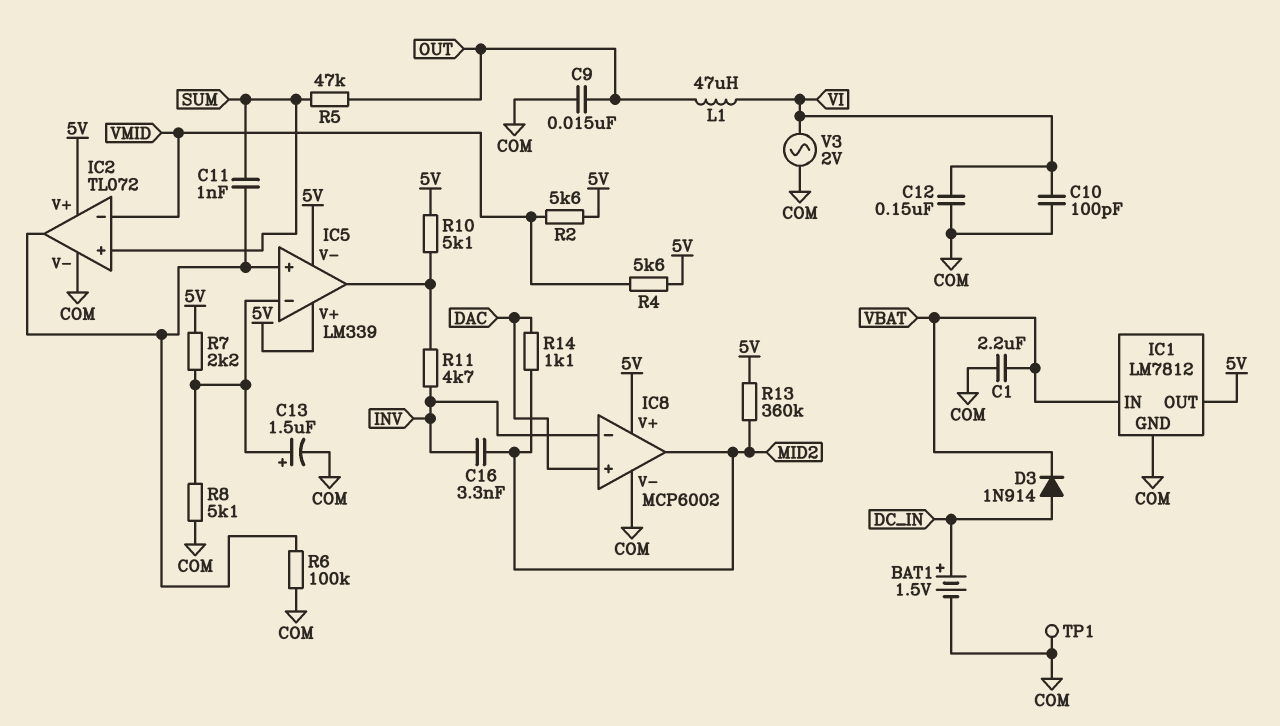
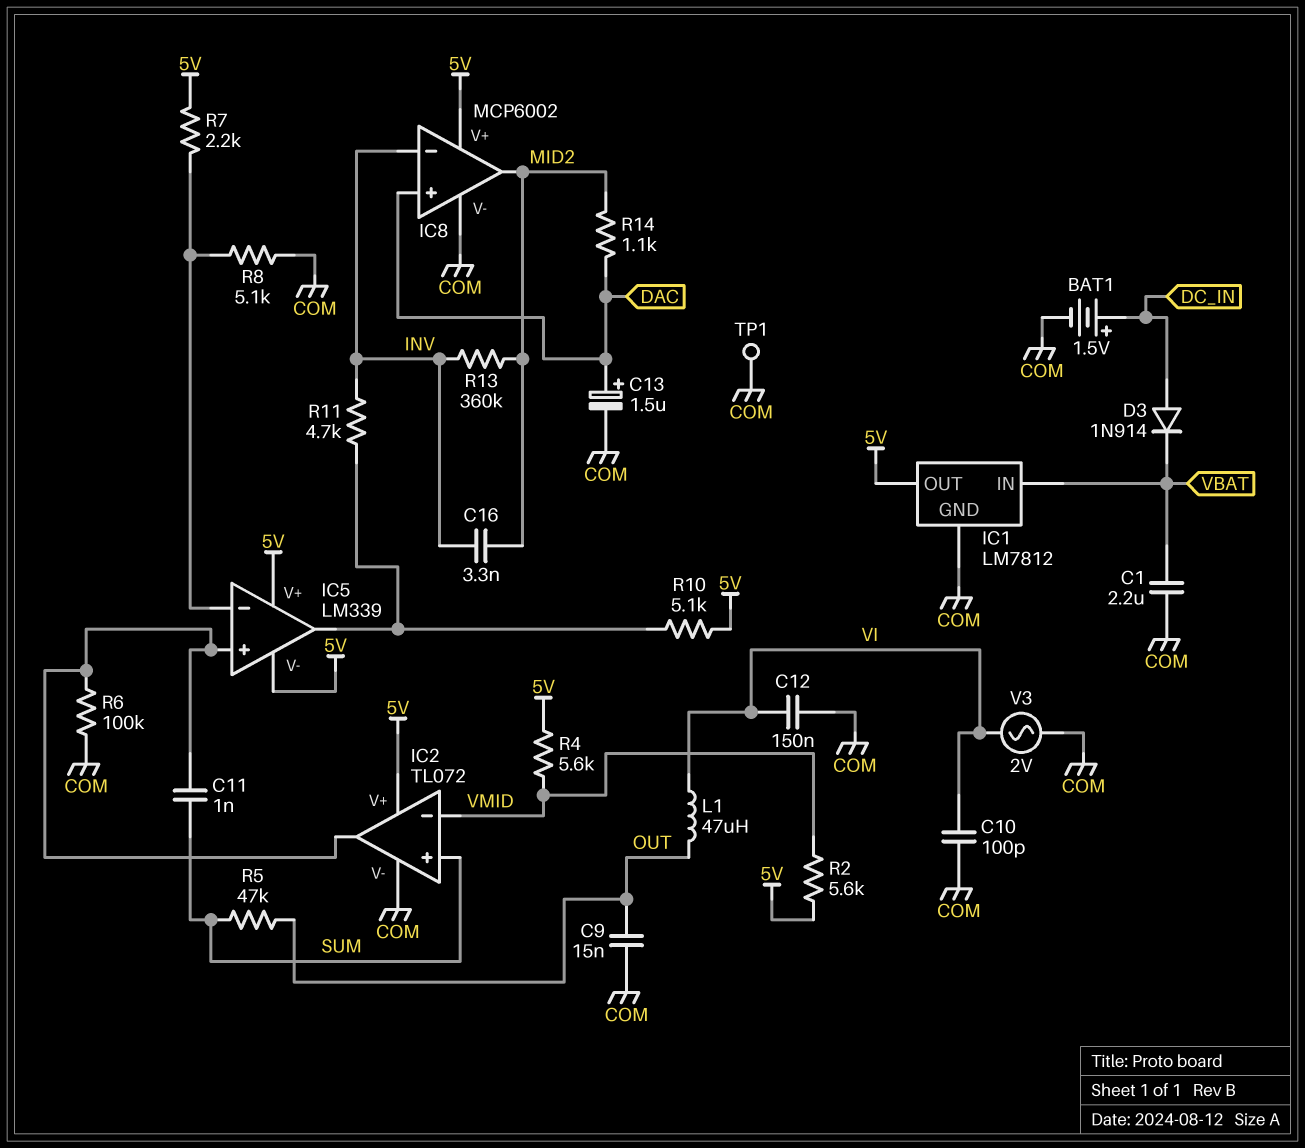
C13: 1.5uF (plus IC5/in-, minus COM) -> 1.5uF (plus DAC, minus COM)
R13: 360k (5V, MID2) -> 360k (INV, MID2)

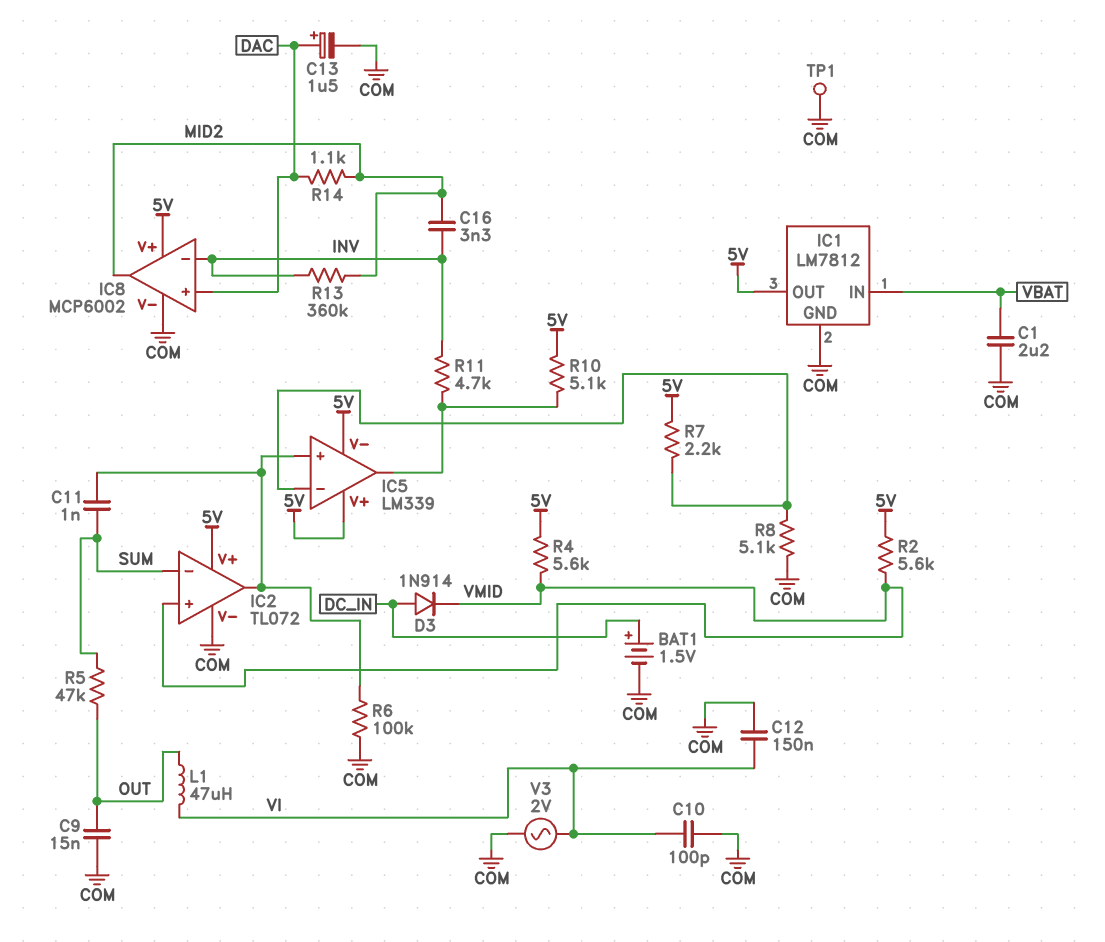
D3: diode 1N914 (A DC_IN, K VBAT) -> diode 1N914 (A DC_IN, K VMID)
IC2 pin in+: SUM -> VMID
IC2 pin in-: VMID -> SUM

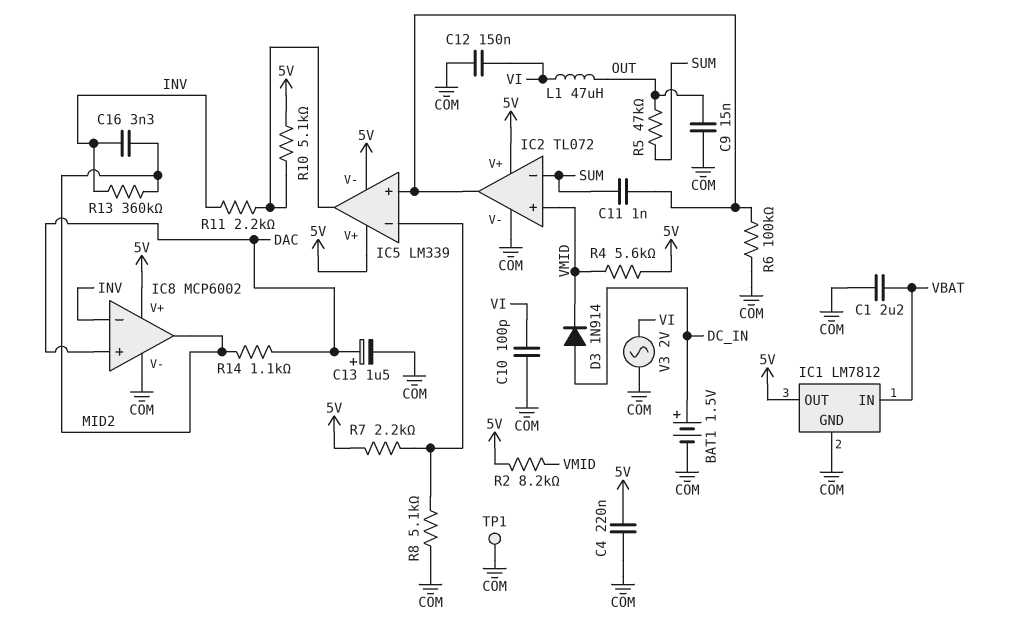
C4: none -> 220nF (5V, COM)
R2: 5.6k (5V, VMID) -> 8.2k (5V, VMID)
R11: 4.7k (IC5/out, INV) -> 2.2k (IC5/out, INV)

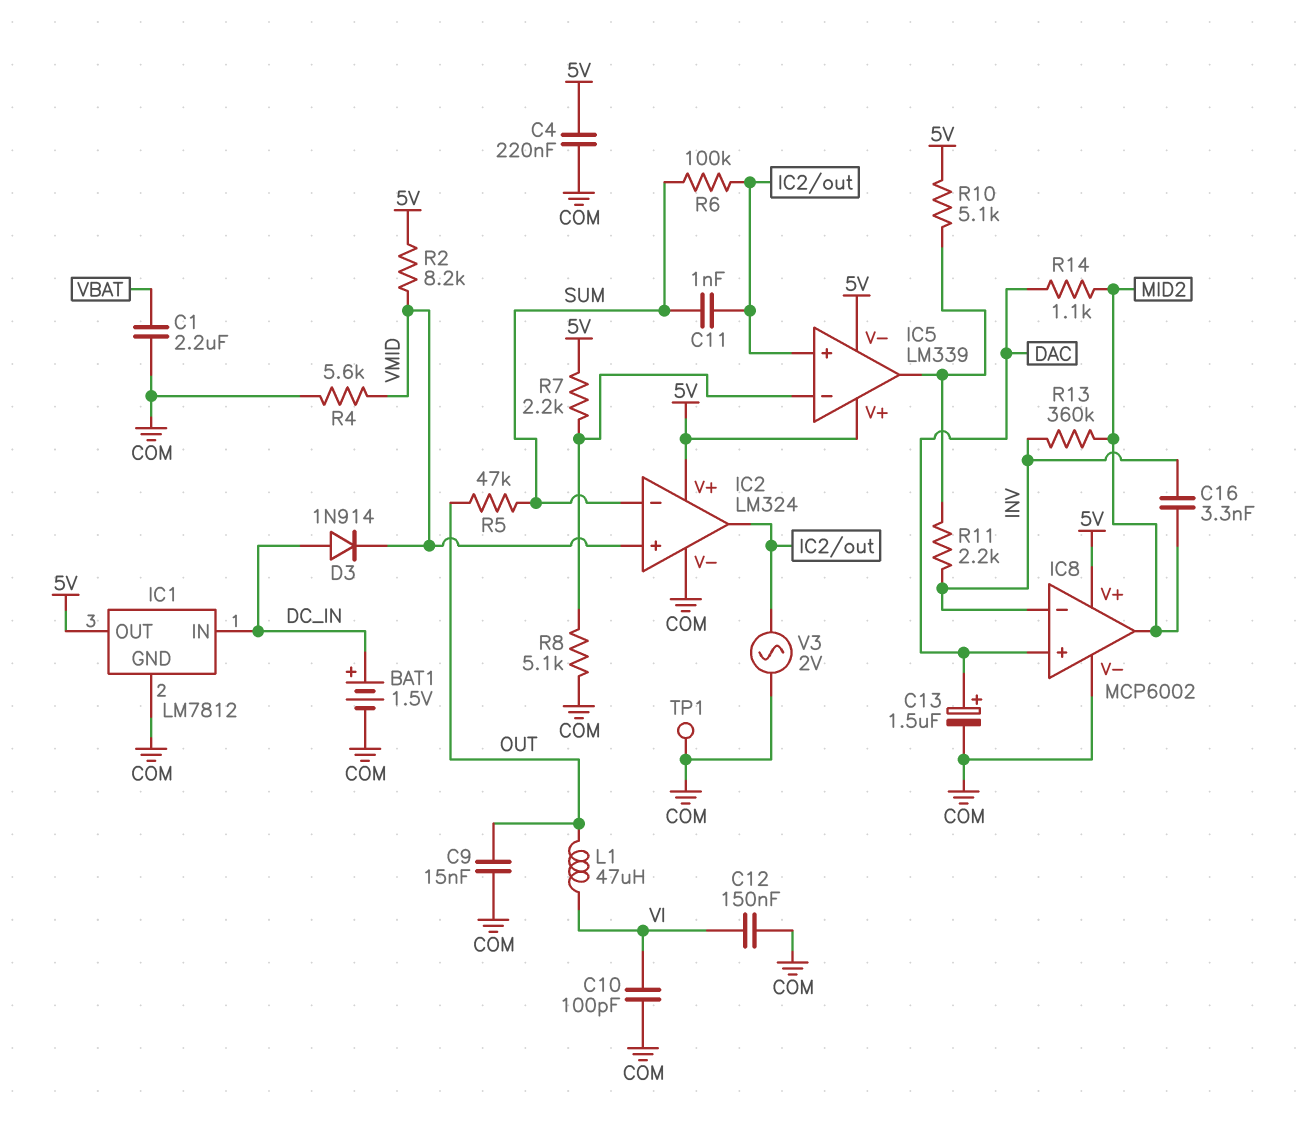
IC1 pin IN: VBAT -> DC_IN
IC2: TL072 -> LM324
R4: 5.6k (5V, VMID) -> 5.6k (COM, VMID)
R6: 100k (COM, IC2/out) -> 100k (IC2/out, SUM)
V3: AC 2V (COM, VI) -> AC 2V (COM, IC2/out)

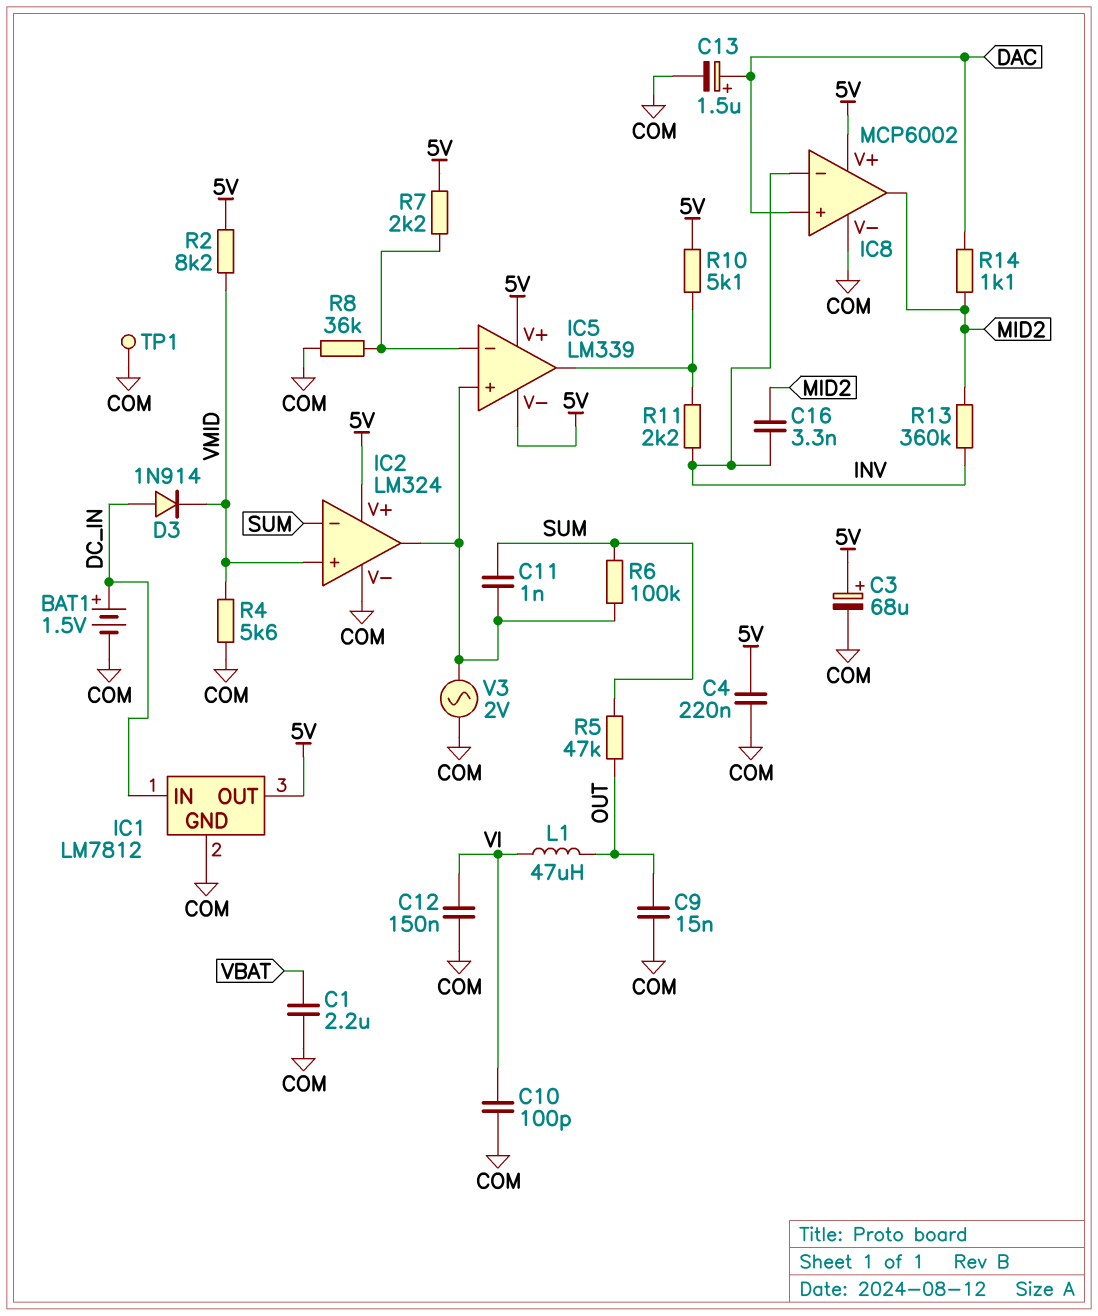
C3: none -> 68uF (plus 5V, minus COM)
R8: 5.1k (COM, IC5/in-) -> 36k (COM, IC5/in-)

